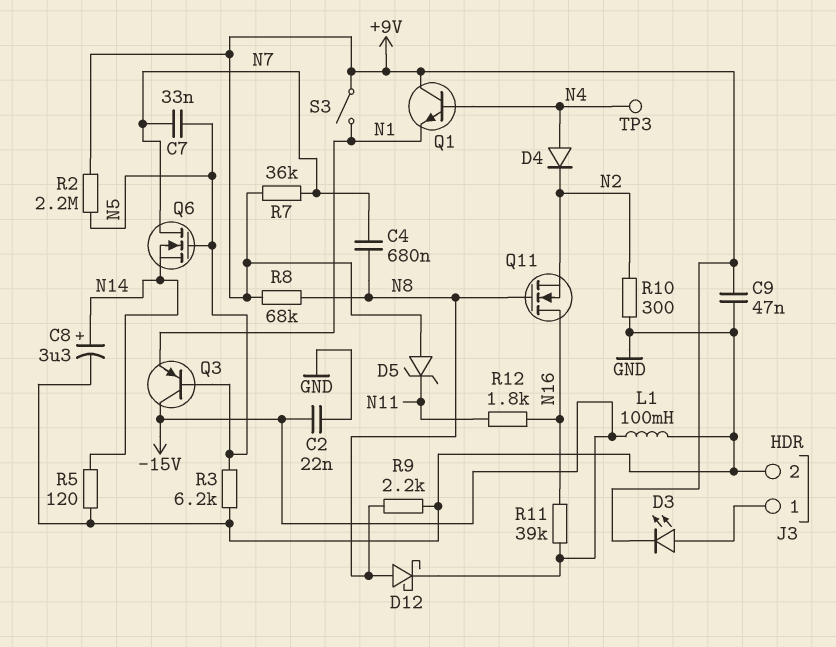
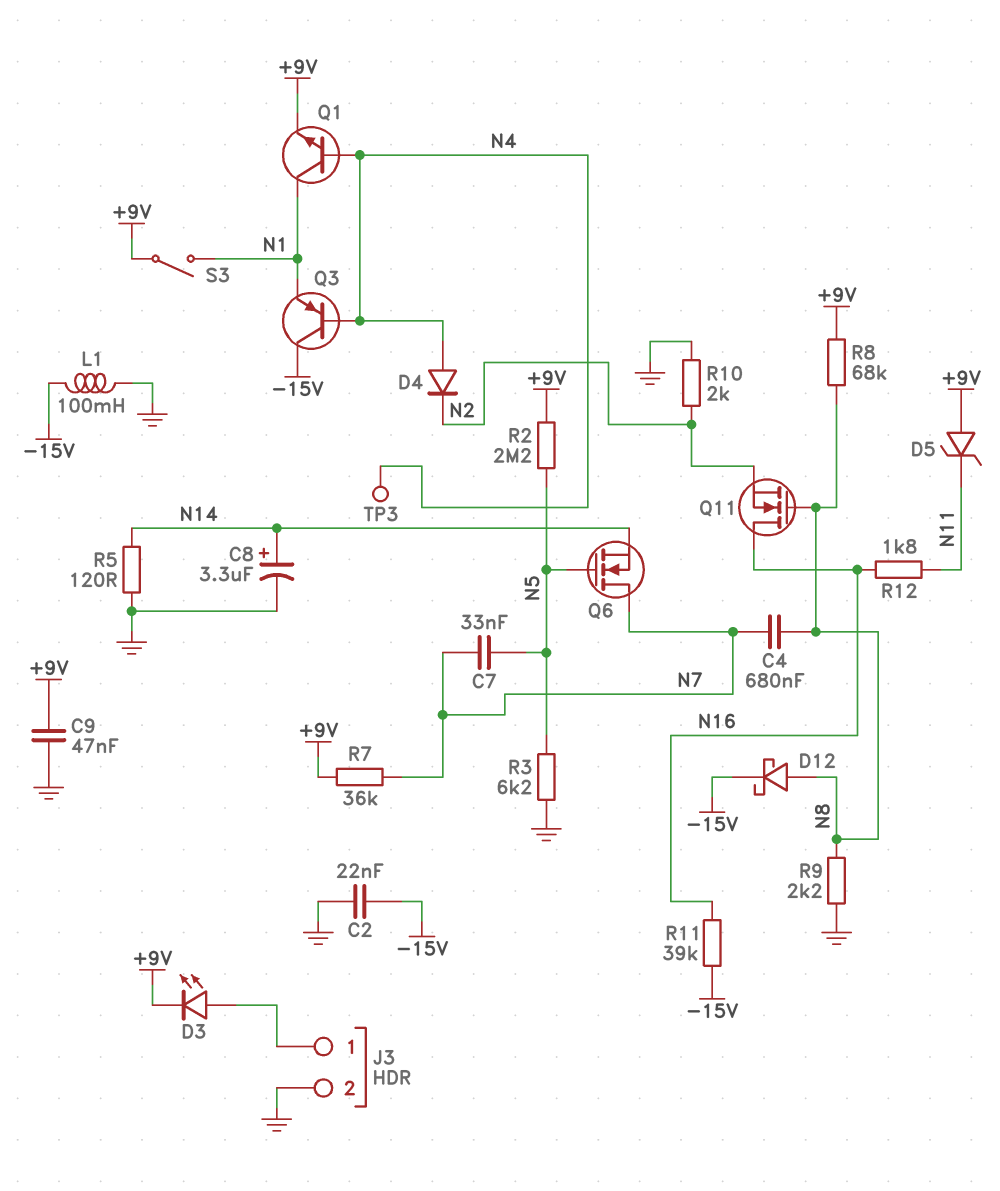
Q1: NPN (B N4, C +9V, E N1) -> NPN (B N4, C N1, E +9V)
Q3: PNP (B N5, C -15V, E N1) -> PNP (B N4, C -15V, E N1)
R10: 300 (GND, N2) -> 2k (GND, N2)

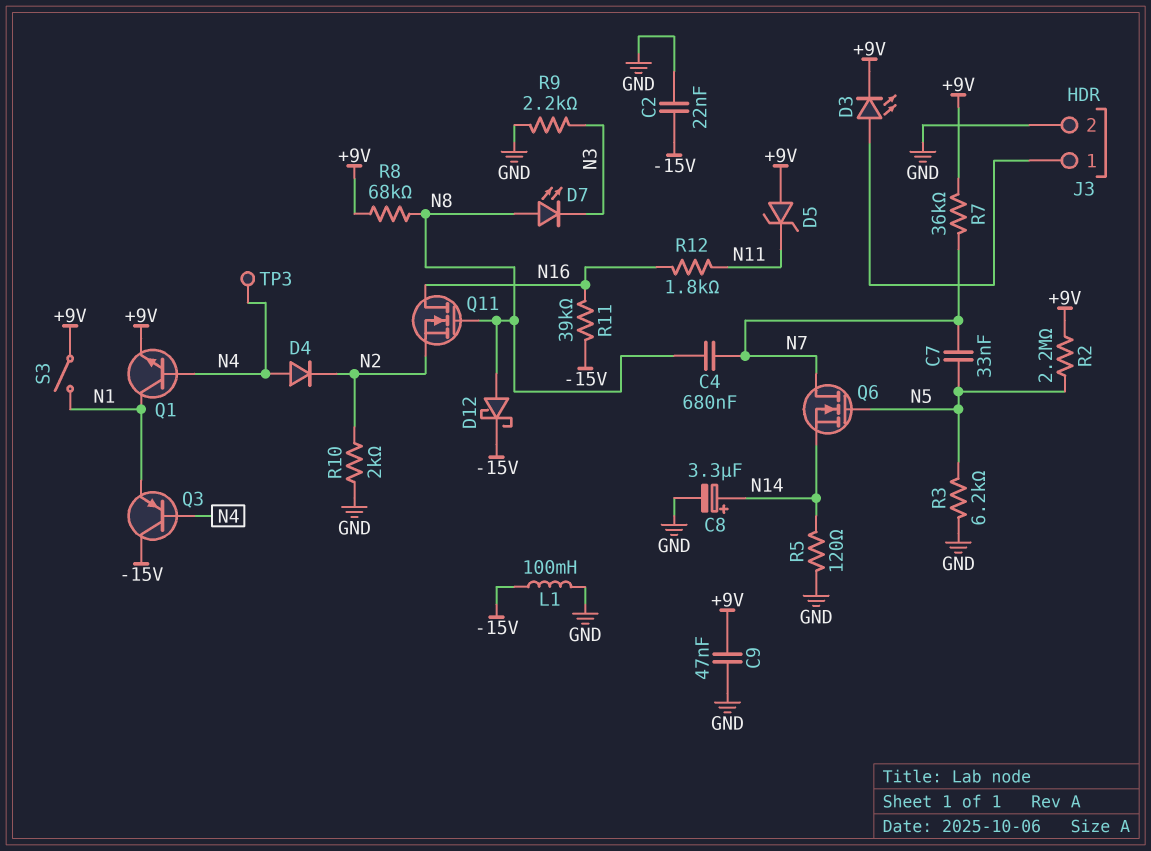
D7: none -> LED (A N8, K N3)
R9: 2.2k (GND, N8) -> 2.2k (GND, N3)

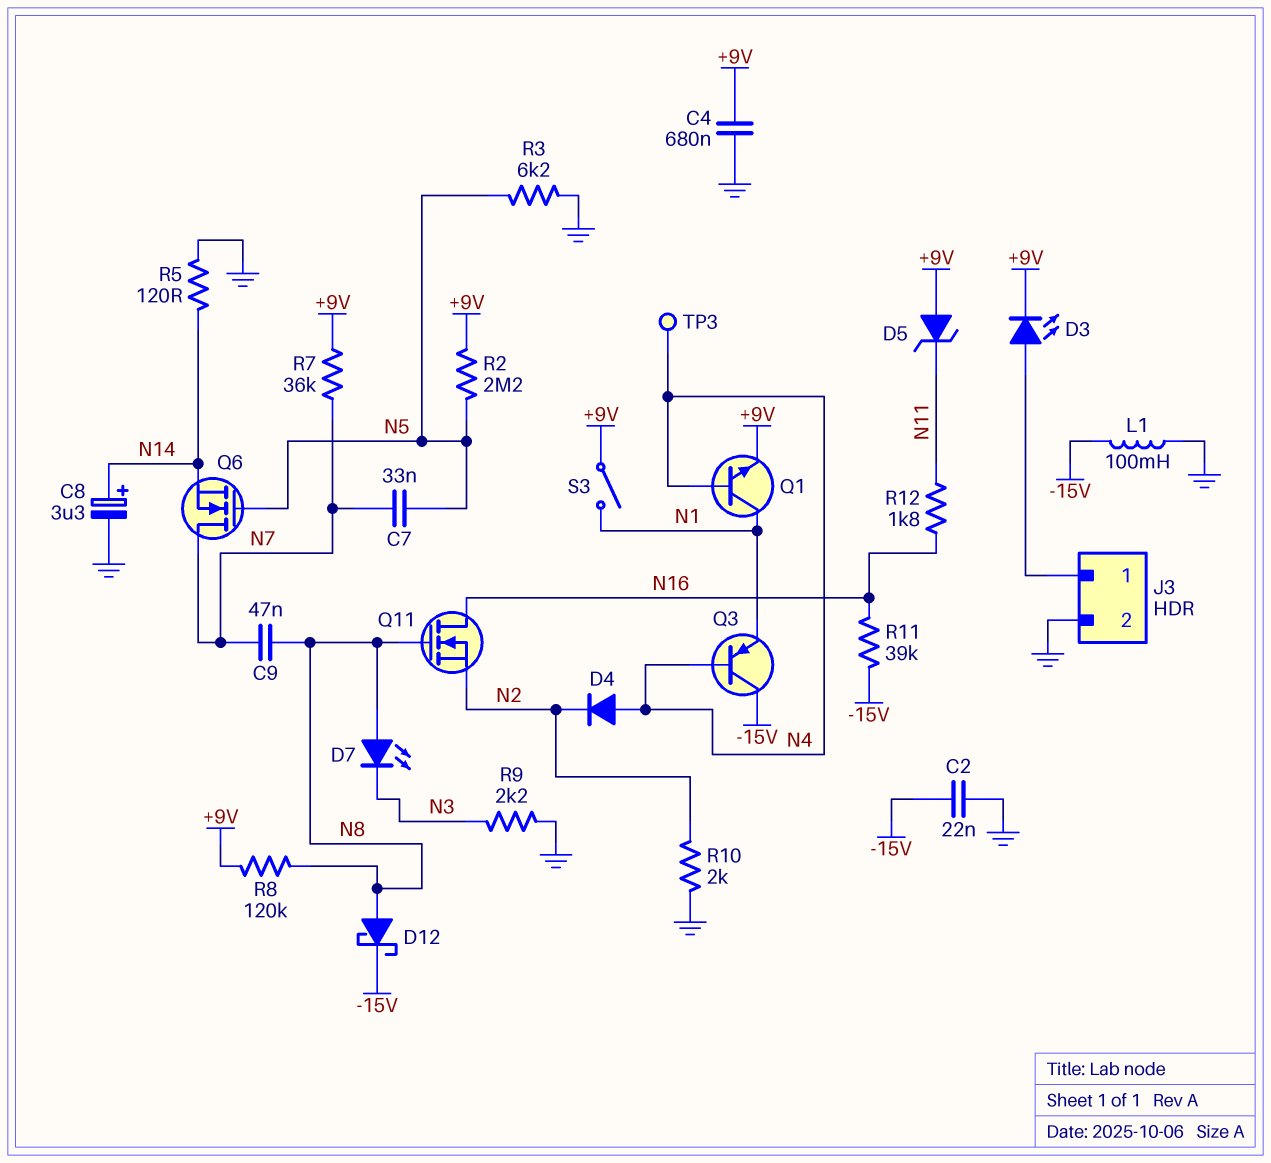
C4: 680nF (N7, N8) -> 680nF (+9V, GND)
C9: 47nF (+9V, GND) -> 47nF (N7, N8)
R8: 68k (+9V, N8) -> 120k (+9V, N8)

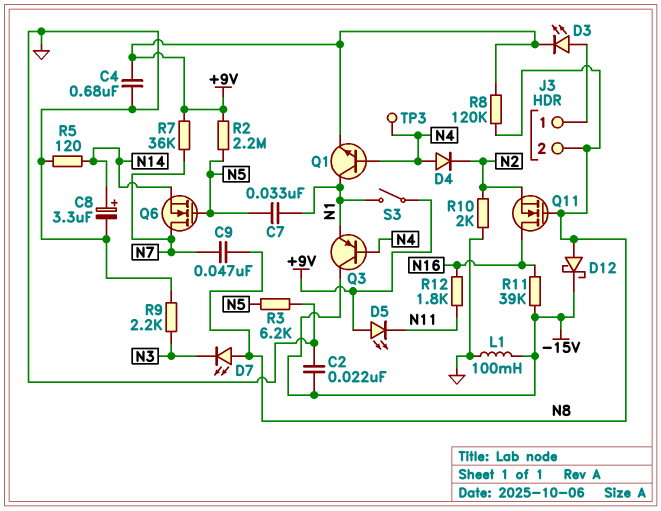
C7: 33nF (N5, N7) -> 33nF (N1, N5)
D5: zener (A +9V, K N11) -> LED (A +9V, K N11)
J3 pin 2: GND -> N8

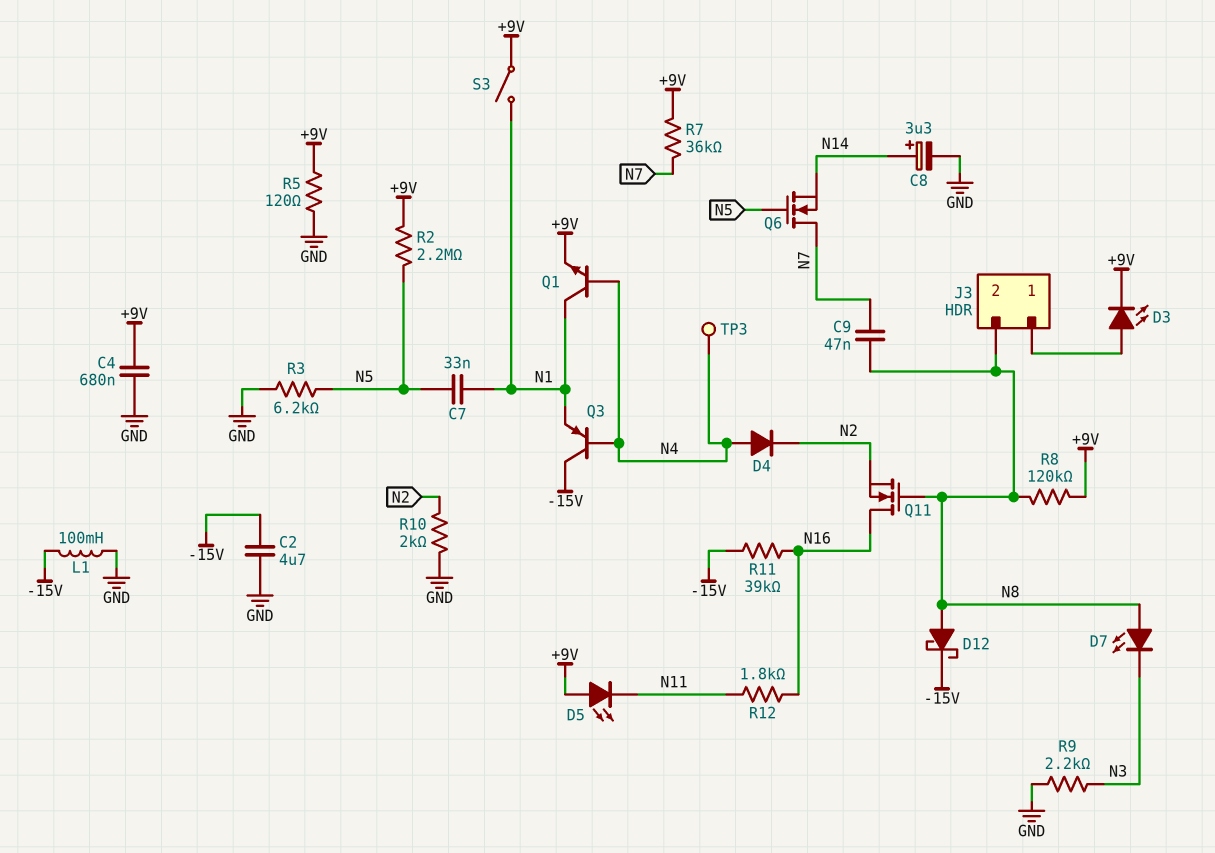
C2: 22nF (-15V, GND) -> 4.7uF (-15V, GND)
R5: 120 (GND, N14) -> 120 (+9V, GND)

